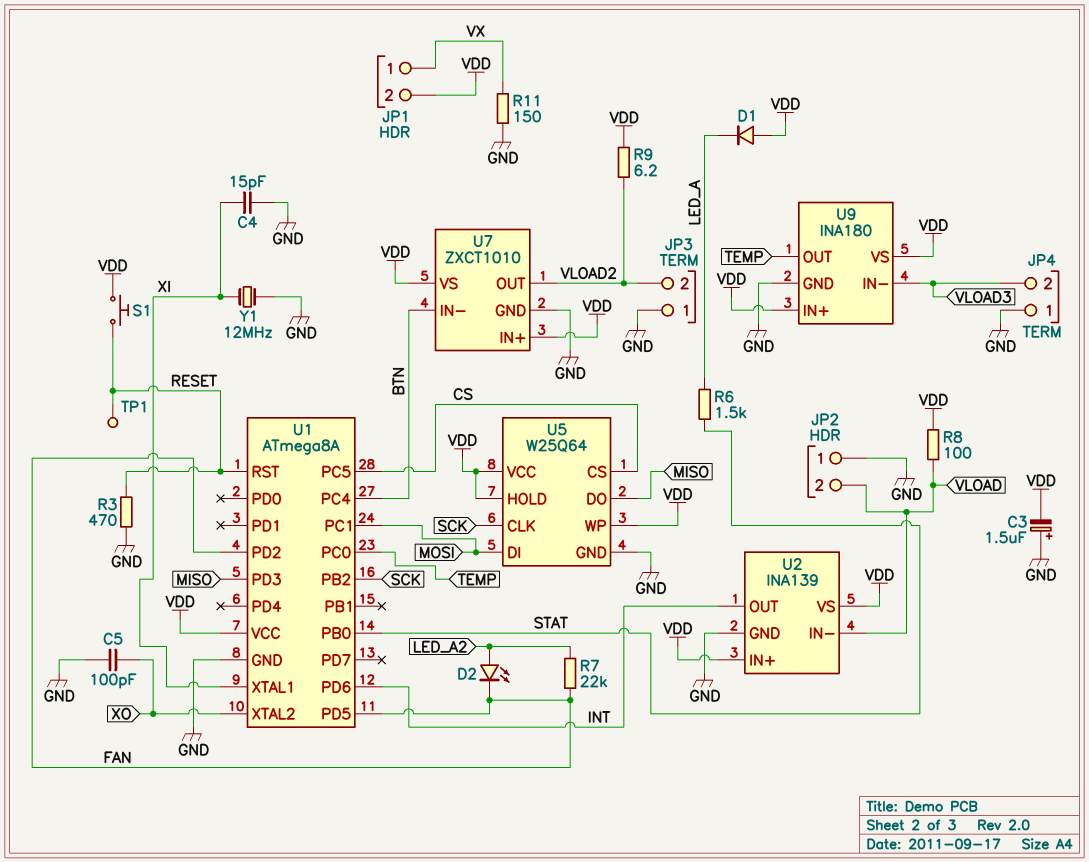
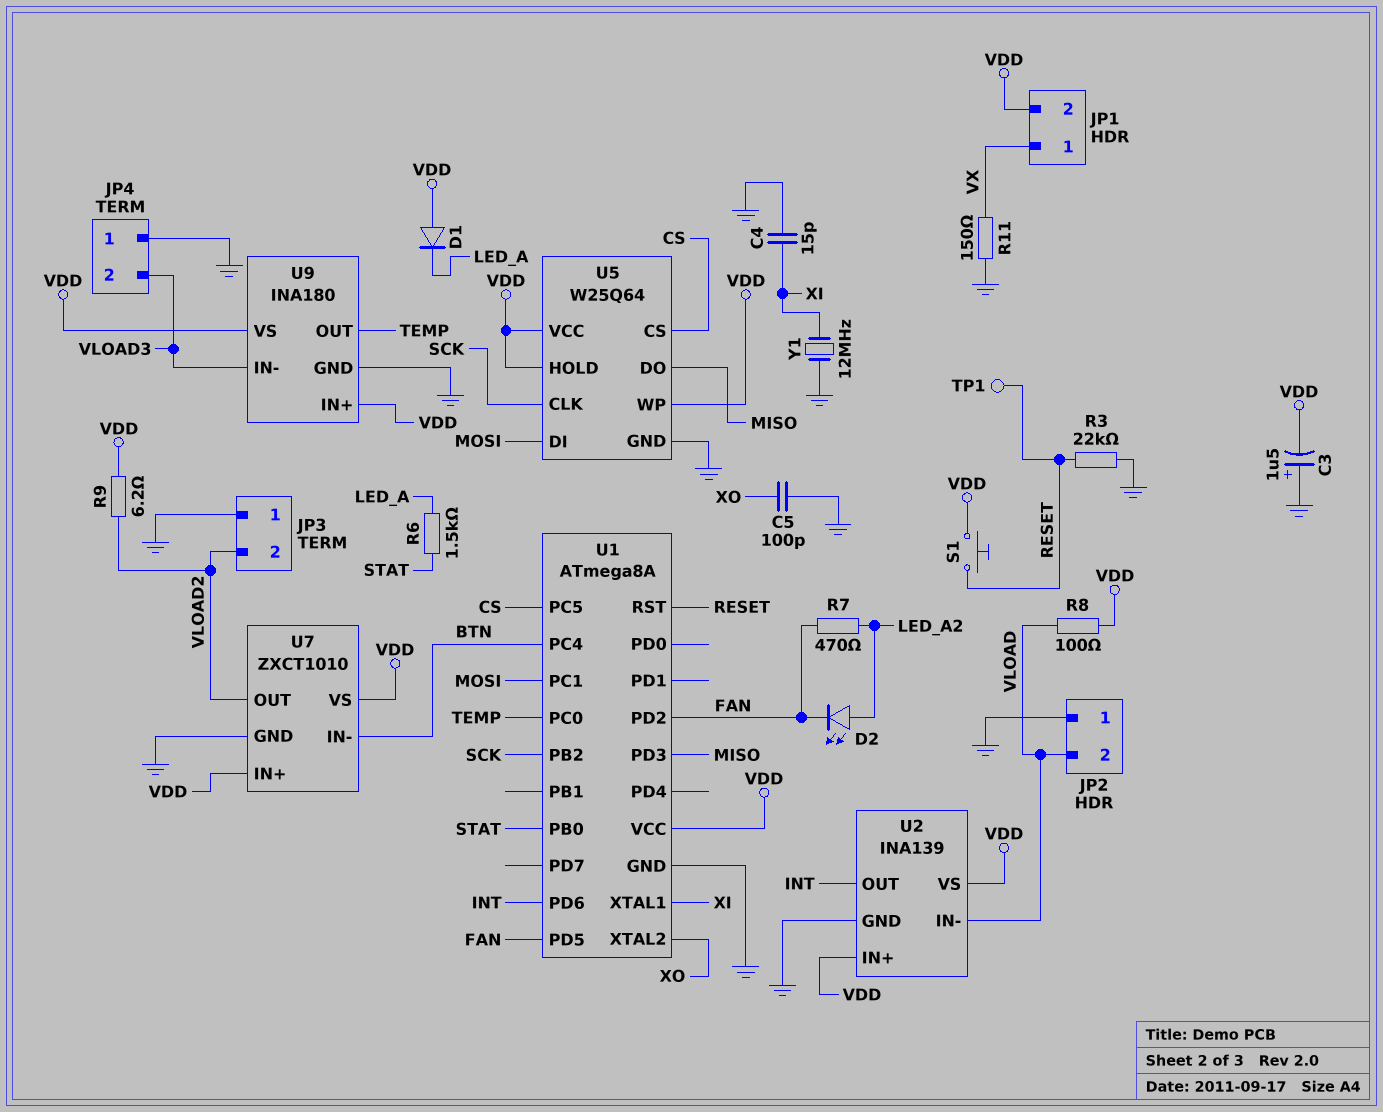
R3: 470 (GND, RESET) -> 22k (GND, RESET)
R7: 22k (FAN, LED_A2) -> 470 (FAN, LED_A2)

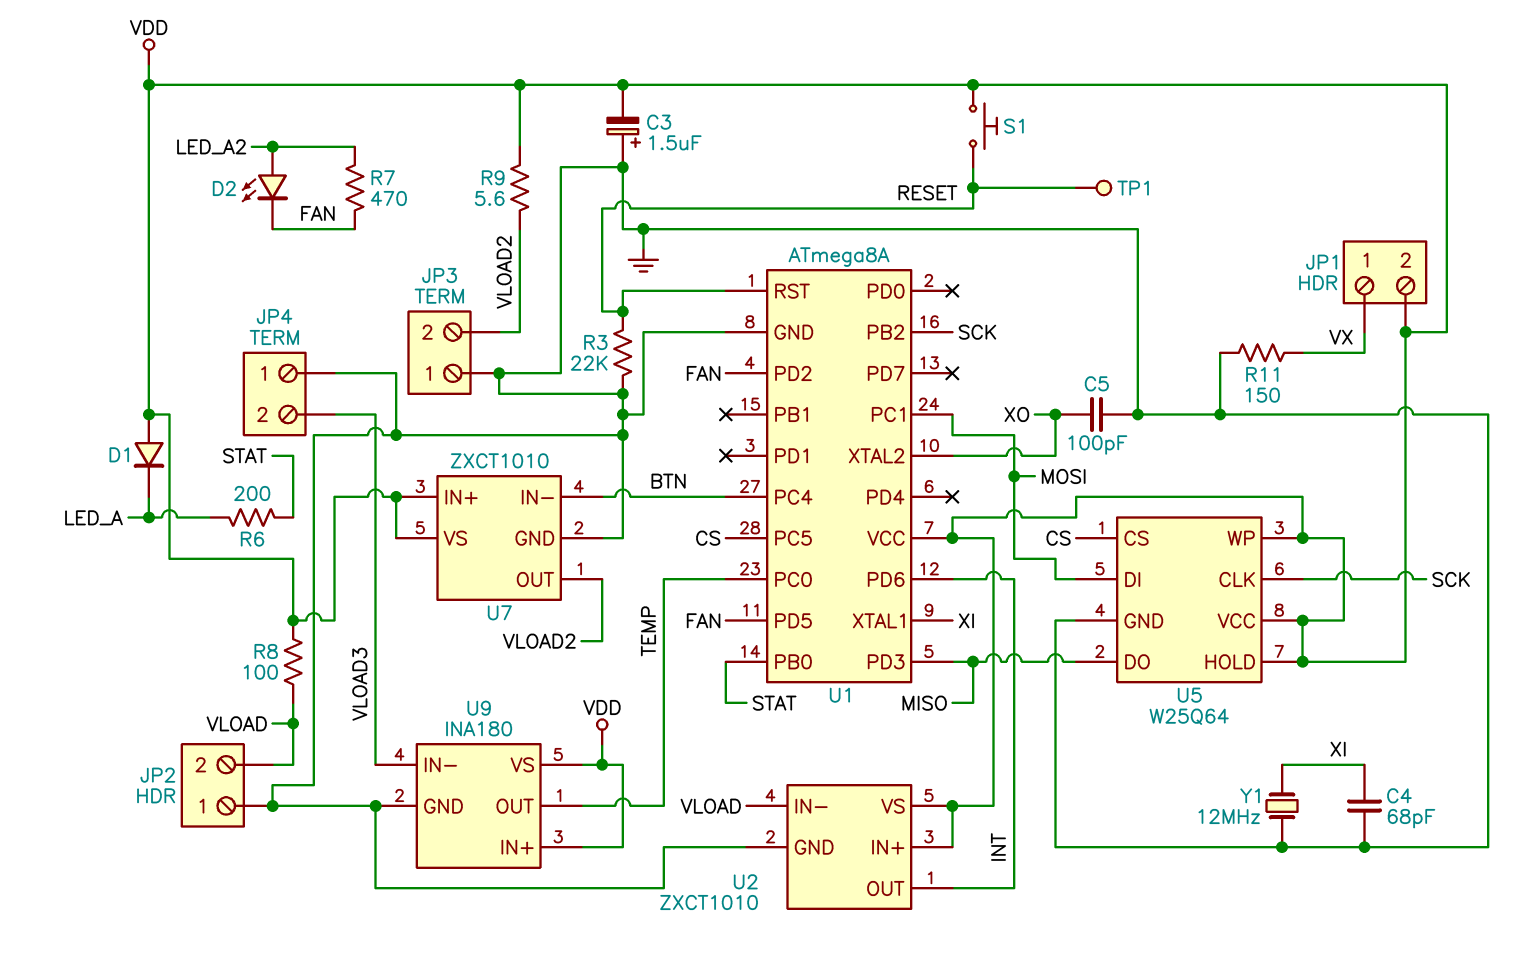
C4: 15pF (GND, XI) -> 68pF (GND, XI)
R6: 1.5k (LED_A, STAT) -> 200 (LED_A, STAT)
R9: 6.2 (VDD, VLOAD2) -> 5.6 (VDD, VLOAD2)
U2: INA139 -> ZXCT1010

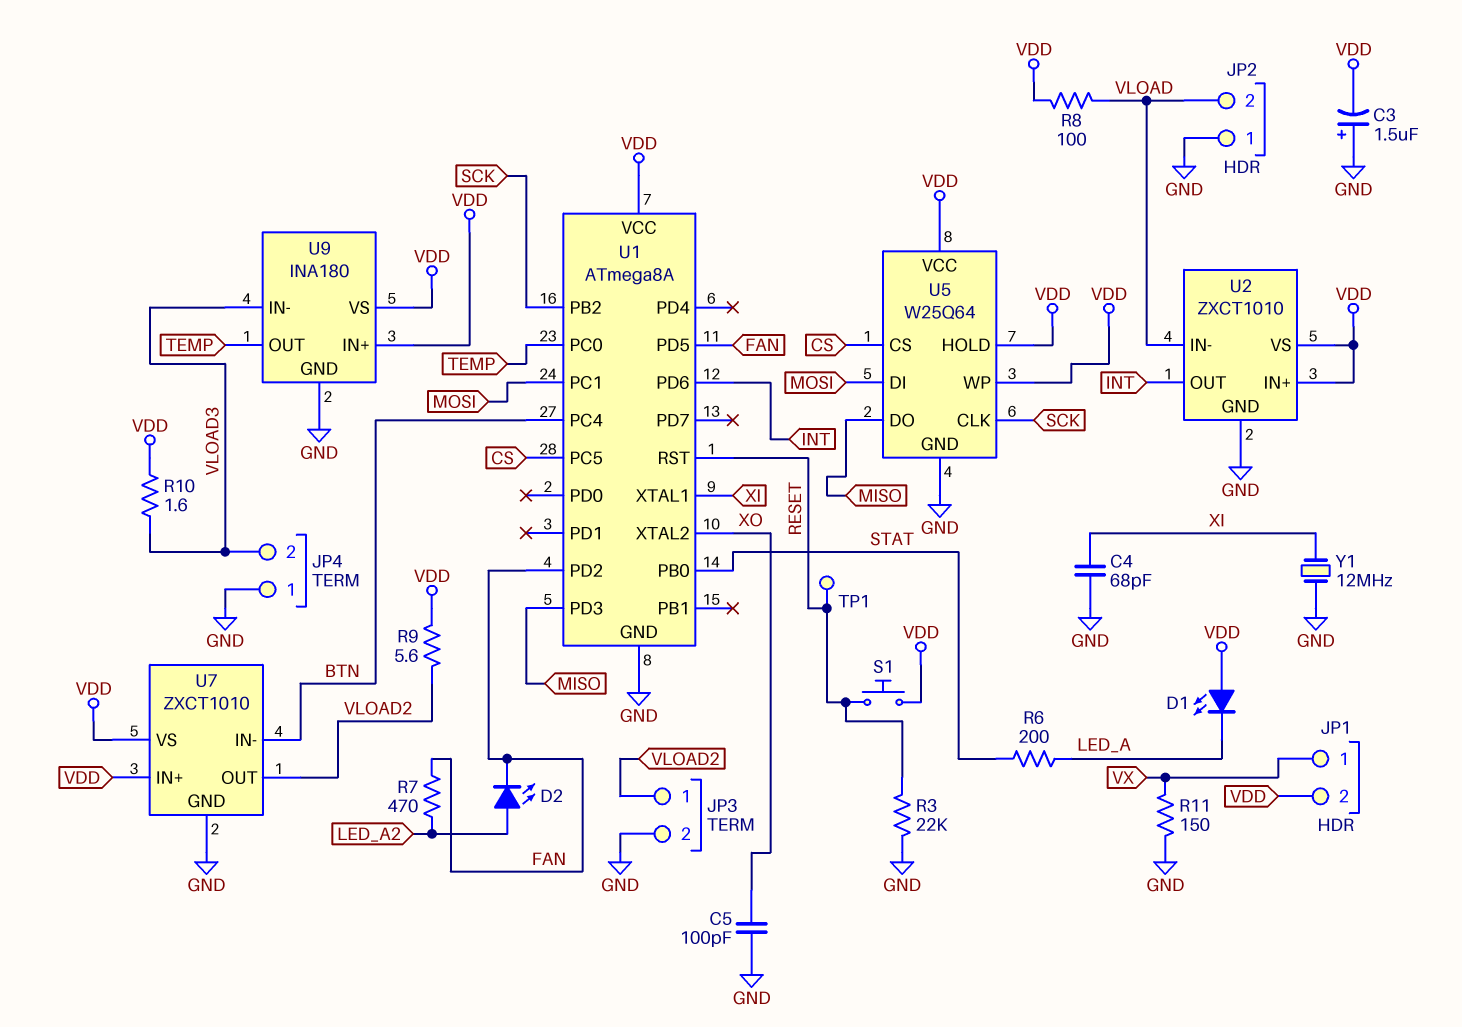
D1: diode (A VDD, K LED_A) -> LED (A VDD, K LED_A)
JP3 pin 1: GND -> VLOAD2
JP3 pin 2: VLOAD2 -> GND
R10: none -> 1.6 (VDD, VLOAD3)

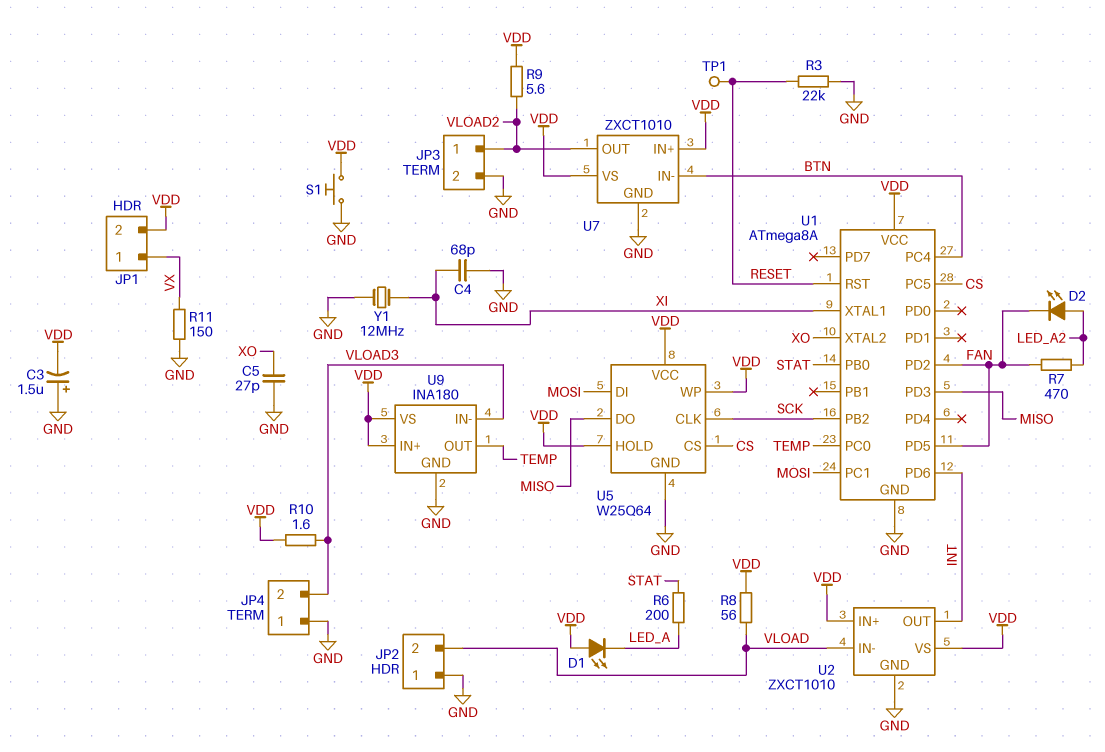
C5: 100pF (GND, XO) -> 27pF (GND, XO)
R8: 100 (VDD, VLOAD) -> 56 (VDD, VLOAD)
S1: button (RESET, VDD) -> button (GND, VDD)

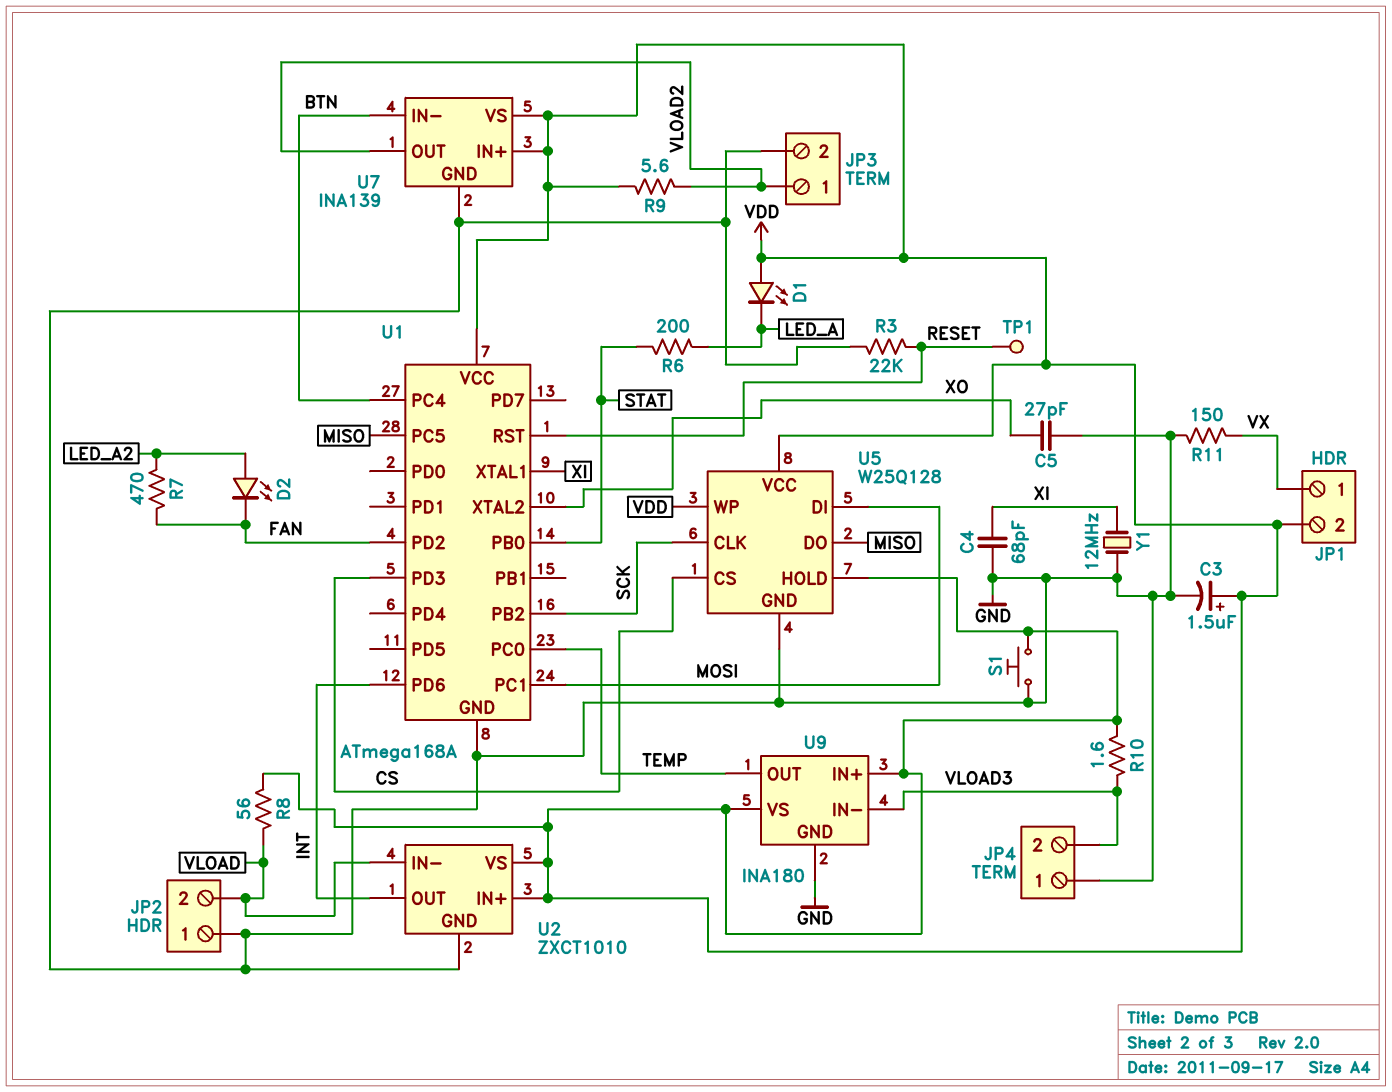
C3: 1.5uF (plus GND, minus VDD) -> 1.5uF (plus VDD, minus GND)
U1: ATmega8A -> ATmega168A
U1 pin PC5: CS -> MISO
U1 pin PD3: MISO -> CS
U1 pin PD5: FAN -> none
U5: W25Q64 -> W25Q128
U7: ZXCT1010 -> INA139

